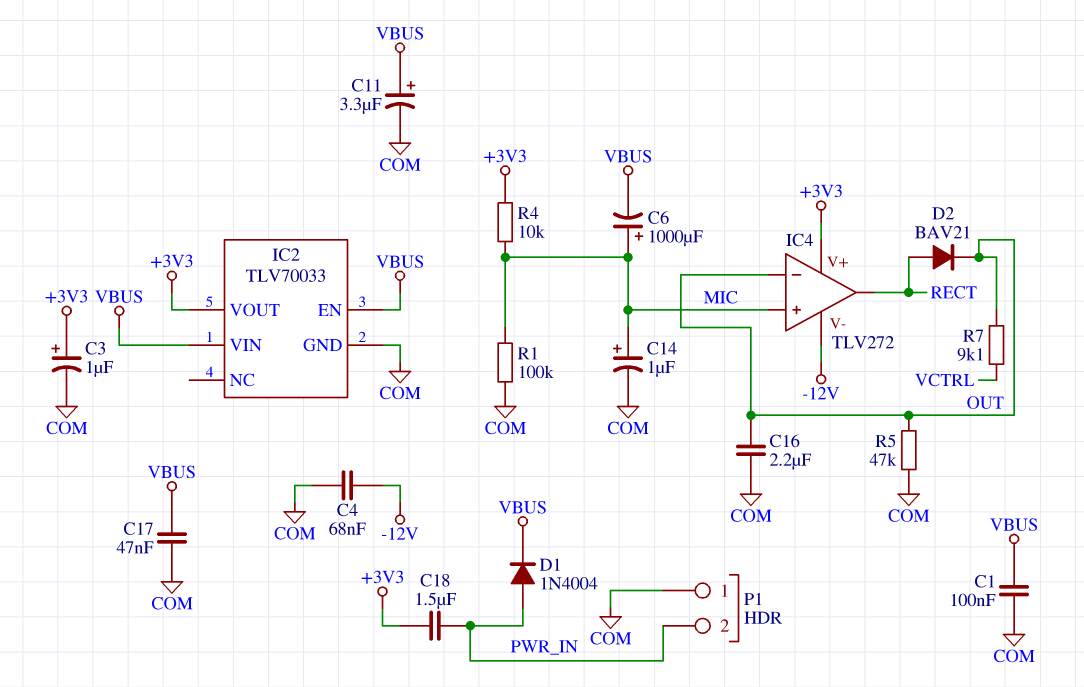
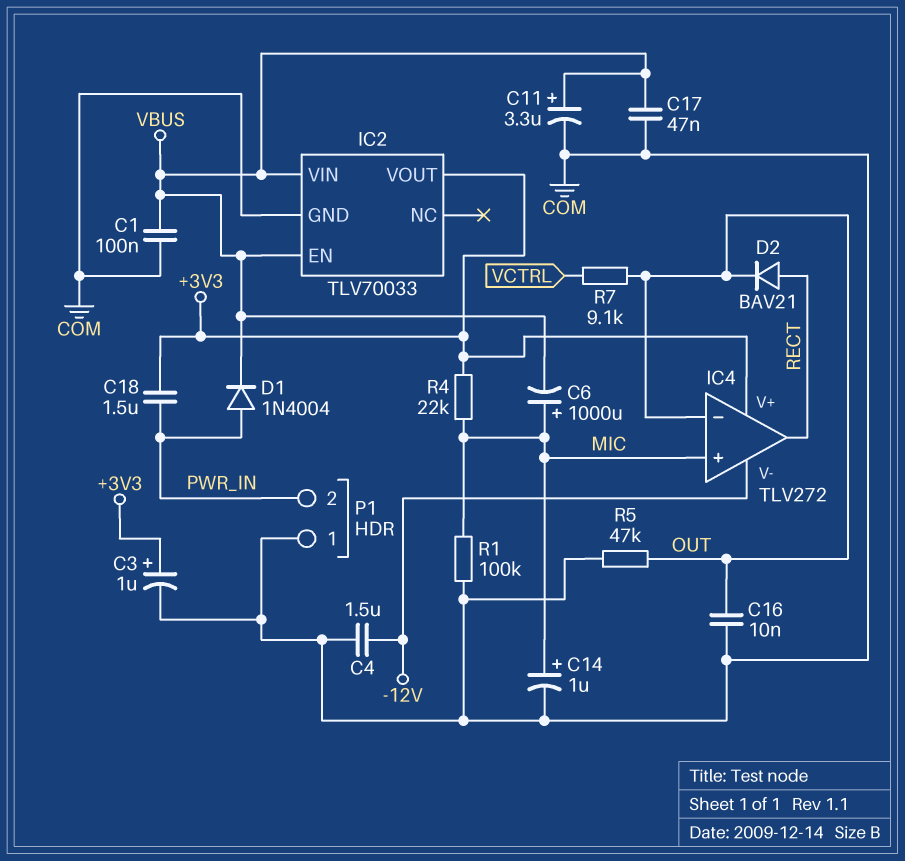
C4: 68nF (-12V, COM) -> 1.5uF (-12V, COM)
C16: 2.2uF (COM, OUT) -> 10nF (COM, OUT)
R4: 10k (+3V3, MIC) -> 22k (+3V3, MIC)

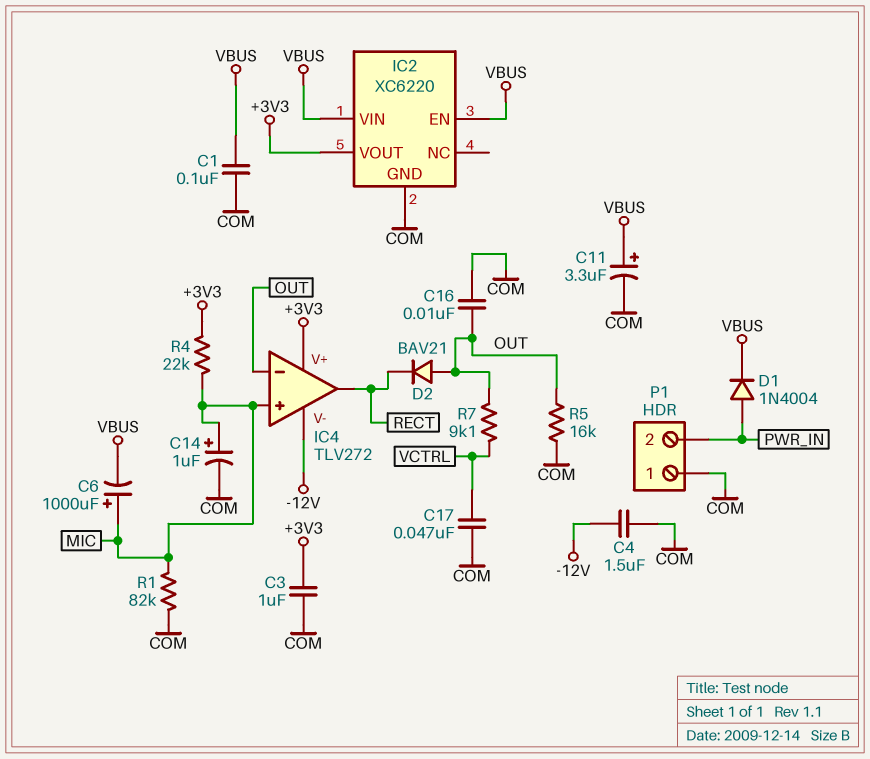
C3: 1uF (plus +3V3, minus COM) -> 1uF (+3V3, COM)
C17: 47nF (COM, VBUS) -> 47nF (COM, VCTRL)
C18: 1.5uF (+3V3, PWR_IN) -> none
D2: diode BAV21 (A RECT, K OUT) -> diode BAV21 (A OUT, K RECT)
IC2: TLV70033 -> XC6220
R1: 100k (COM, MIC) -> 82k (COM, MIC)
R5: 47k (COM, OUT) -> 16k (COM, OUT)

